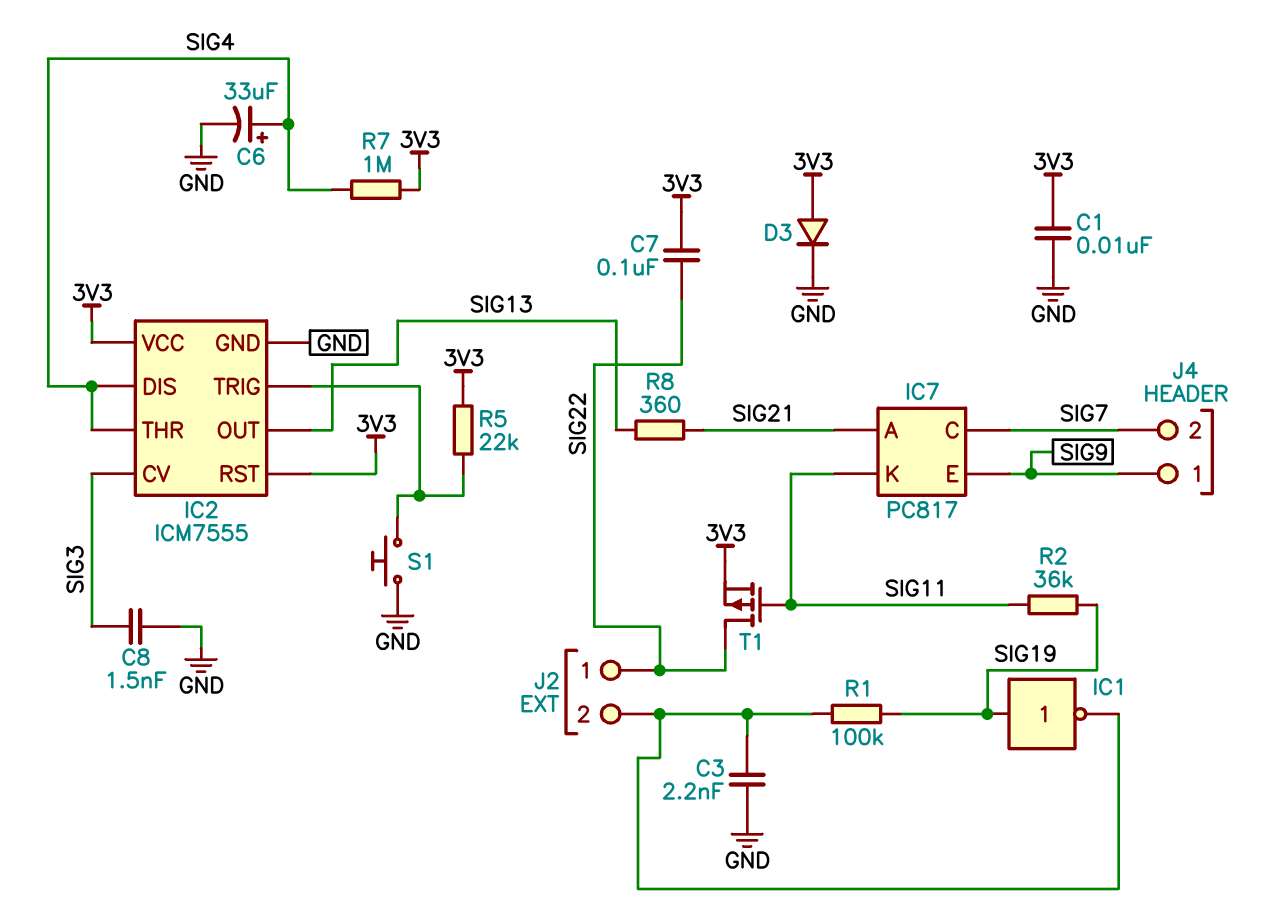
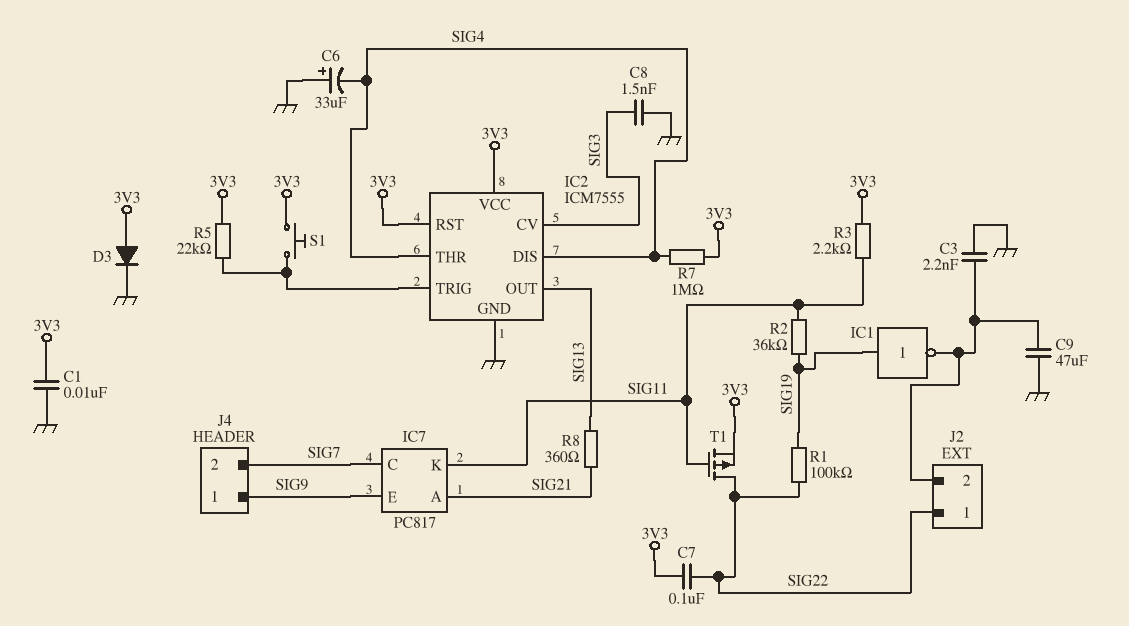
C6: 33uF (plus SIG4, minus GND) -> 33uF (plus GND, minus SIG4)
C9: none -> 47uF (GND, J2/2)
R1: 100k (J2/2, SIG19) -> 100k (SIG19, SIG22)
R3: none -> 2.2k (3V3, SIG11)
S1: button (GND, IC2/TRIG) -> button (3V3, IC2/TRIG)

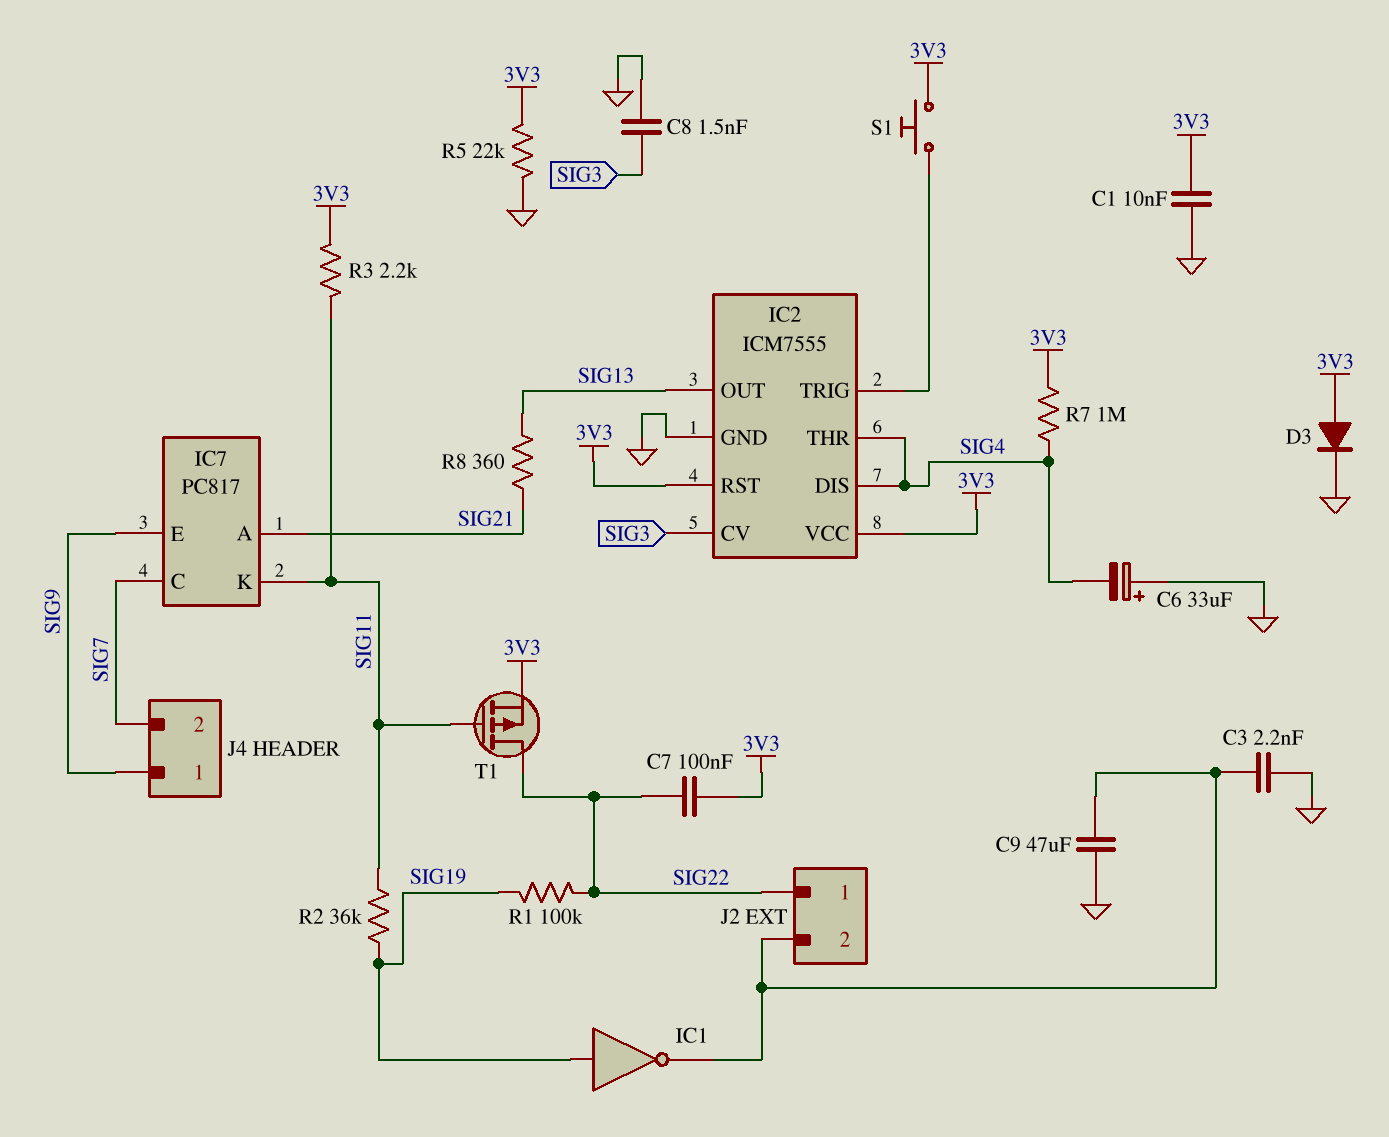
R5: 22k (3V3, IC2/TRIG) -> 22k (3V3, GND)

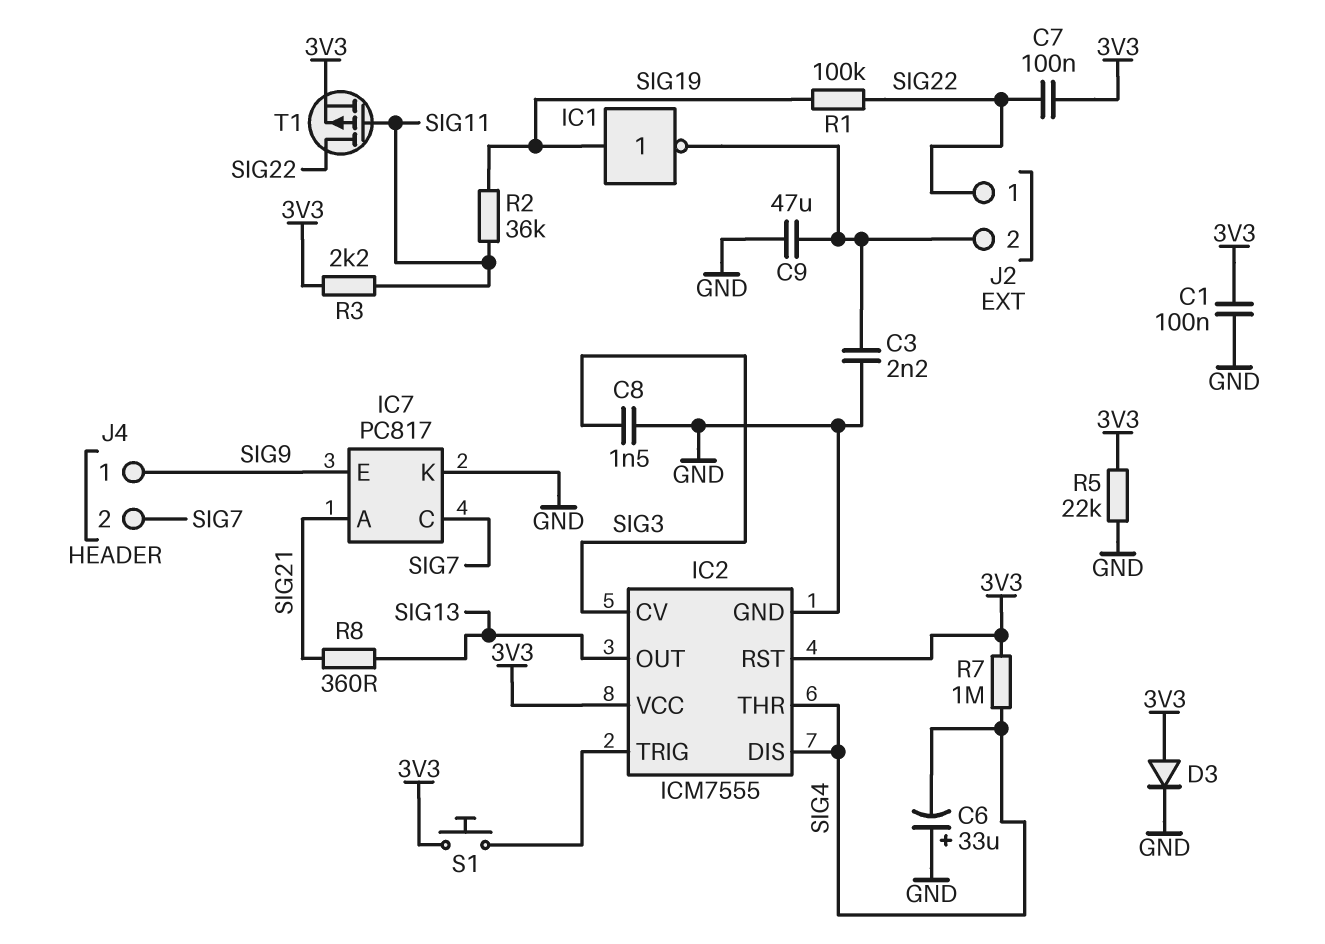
C1: 10nF (3V3, GND) -> 100nF (3V3, GND)
IC7 pin K: SIG11 -> GND

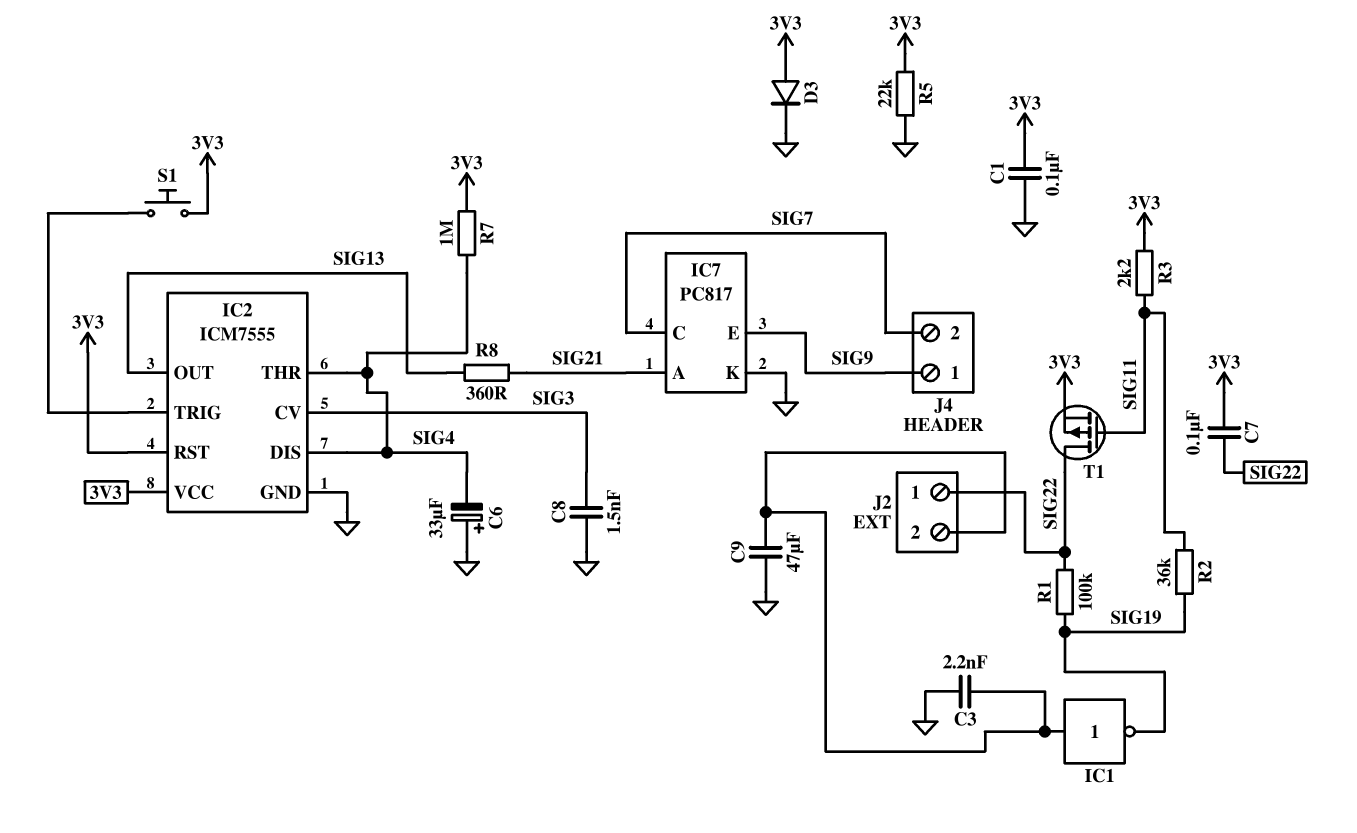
IC1: NOT (in SIG19, out J2/2) -> NOT (in J2/2, out SIG19)

